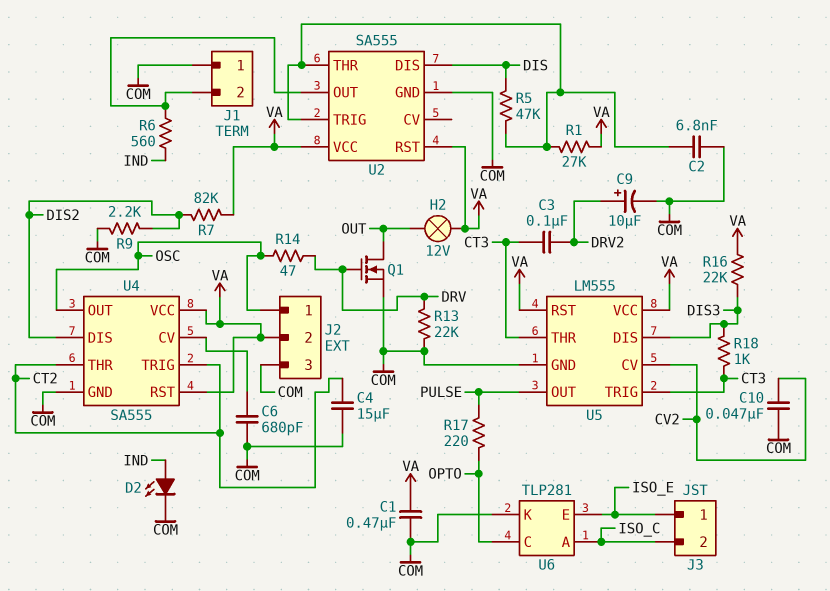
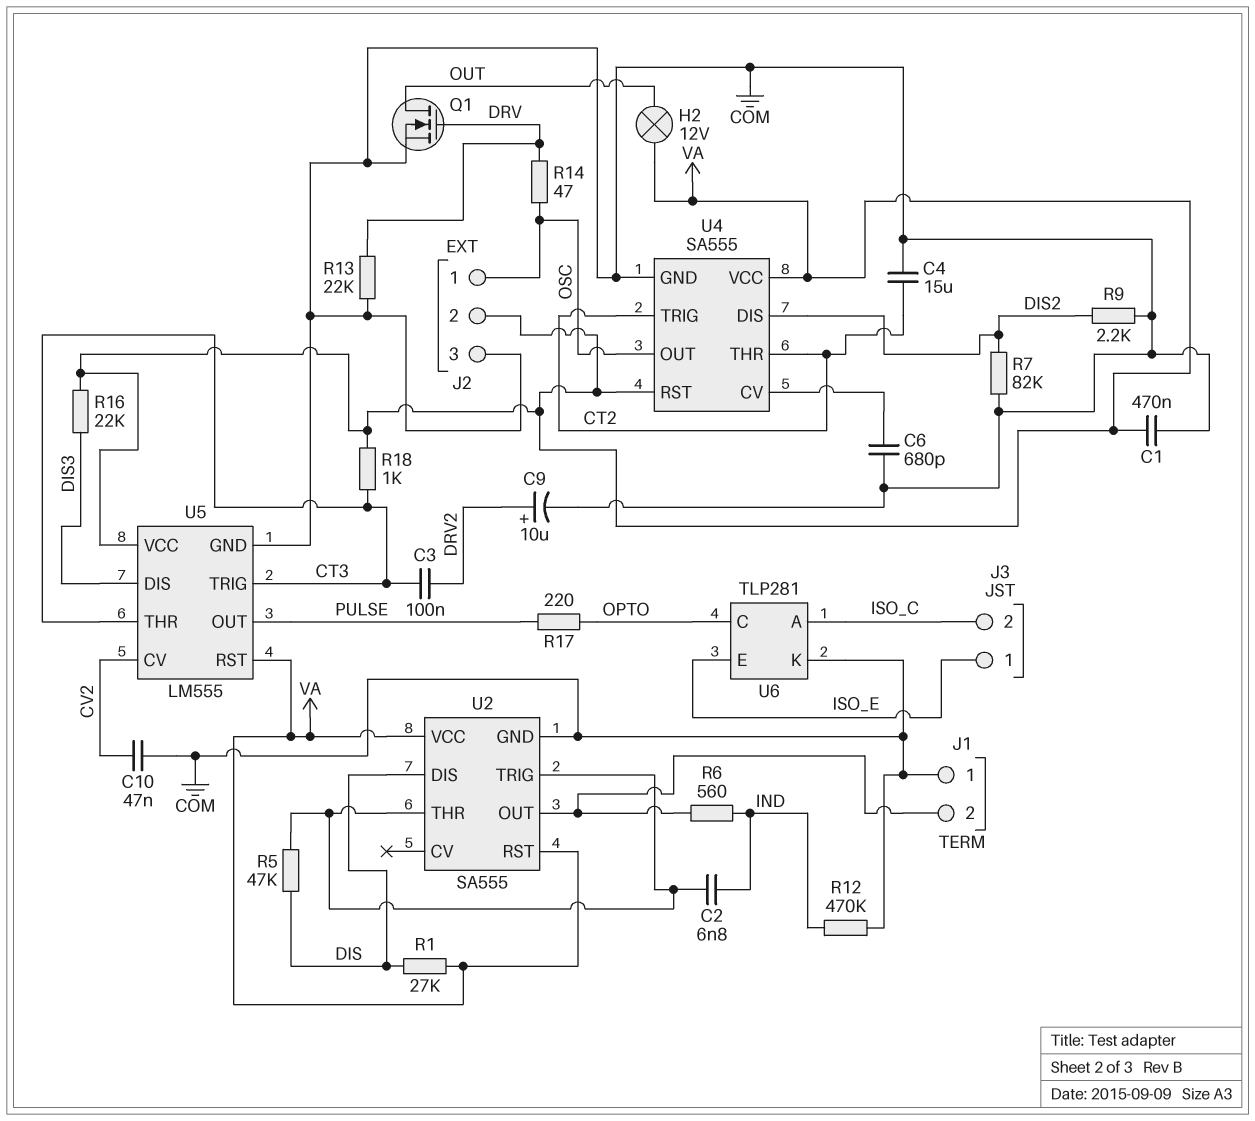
C2: 6.8nF (COM, U2/THR) -> 6.8nF (IND, U2/THR)
D2: LED (A IND, K COM) -> none
R1: 27k (U2/THR, VA) -> 27k (DIS, VA)
R7: 82k (DIS2, VA) -> 82k (COM, DIS2)
R12: none -> 470k (COM, IND)
R18: 1k (CT3, DIS3) -> 1k (CT3, VA)

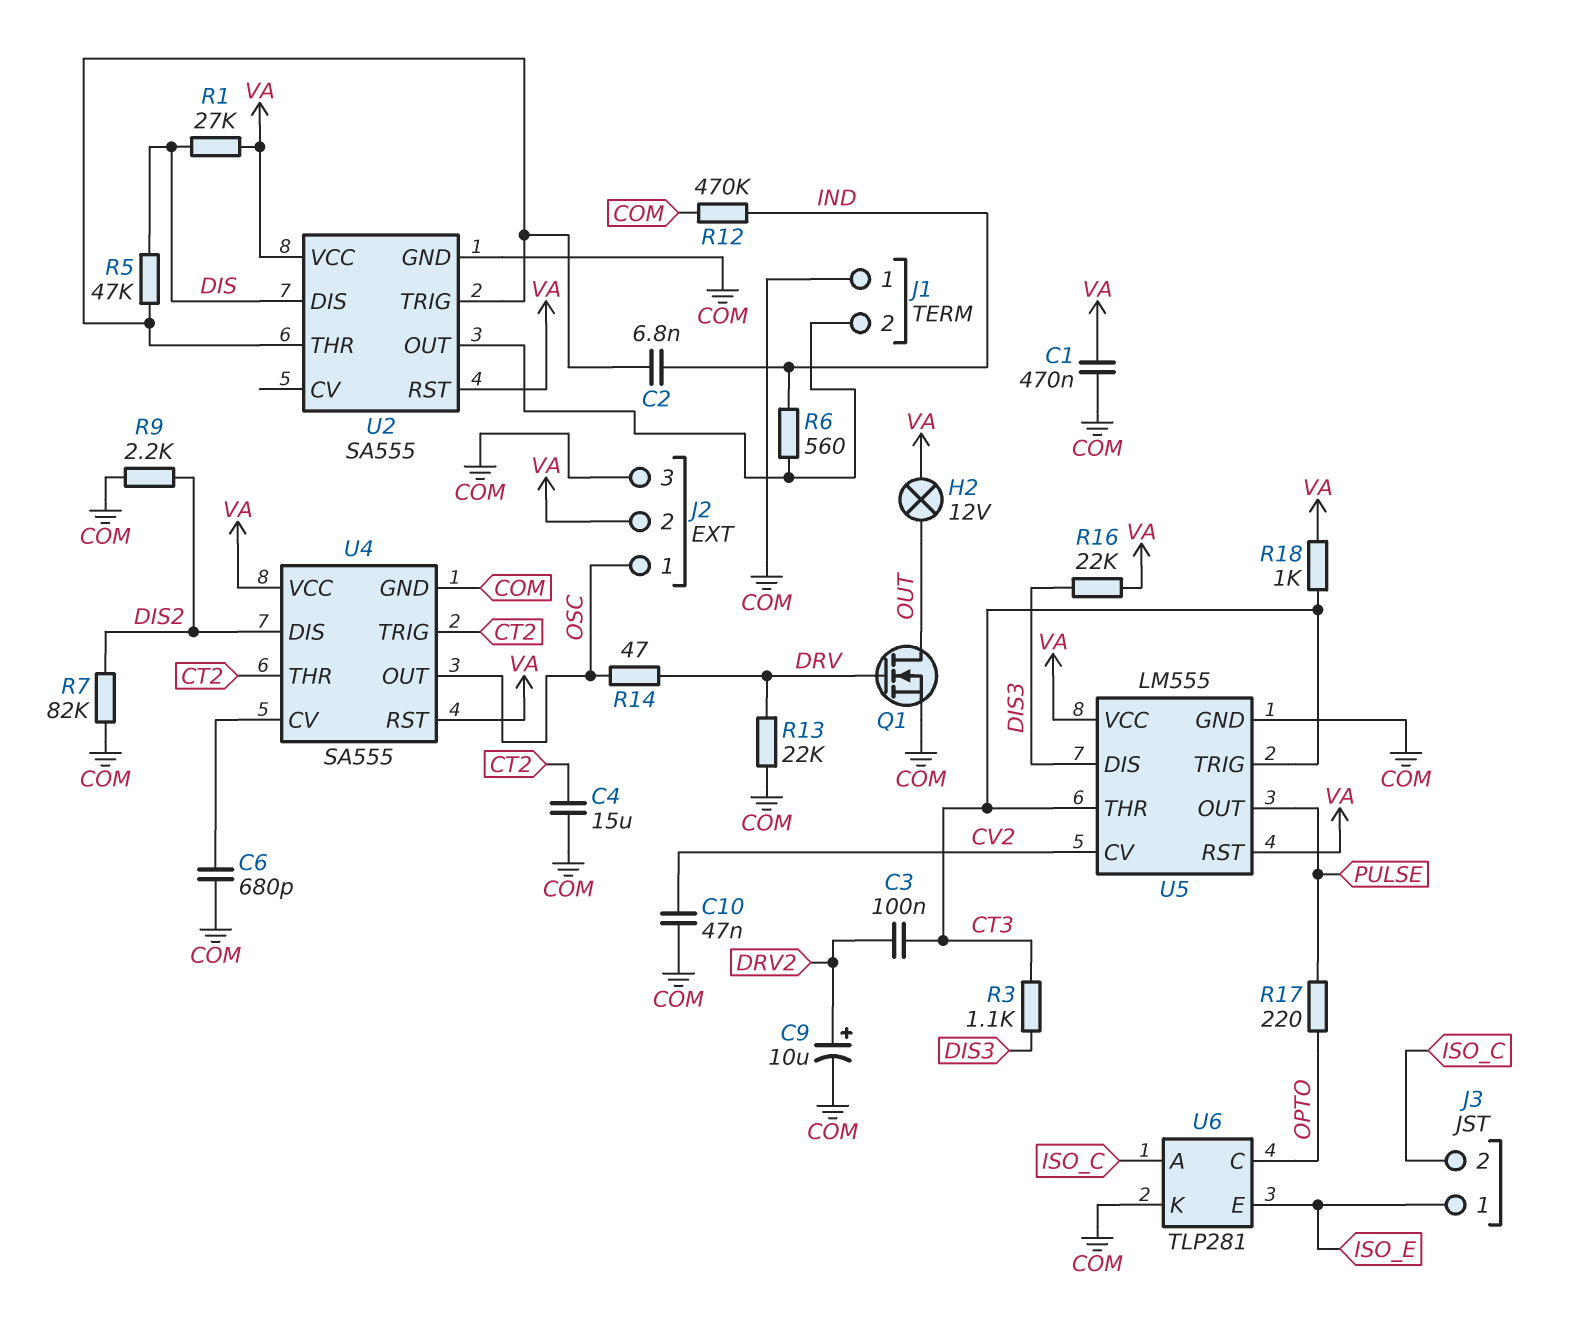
R3: none -> 1.1k (CT3, DIS3)

